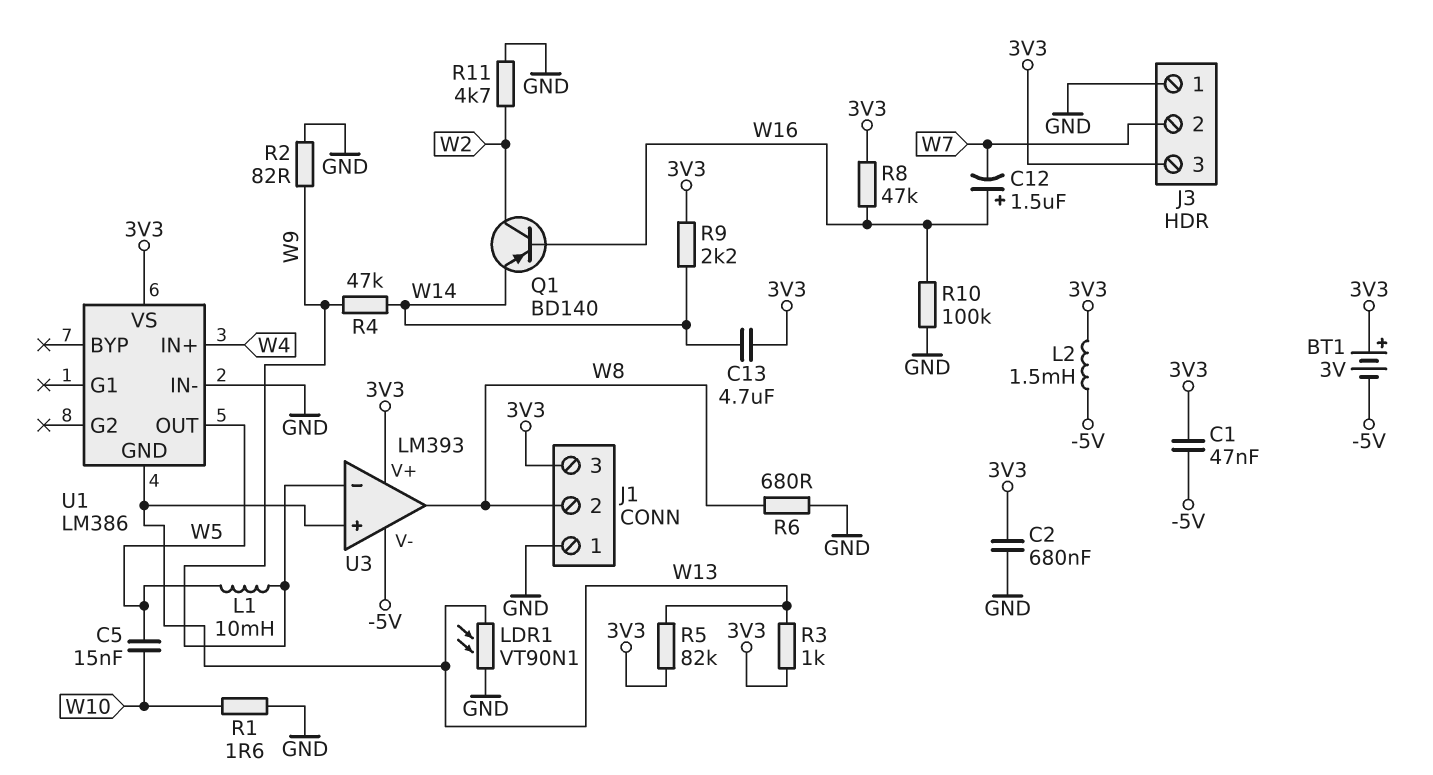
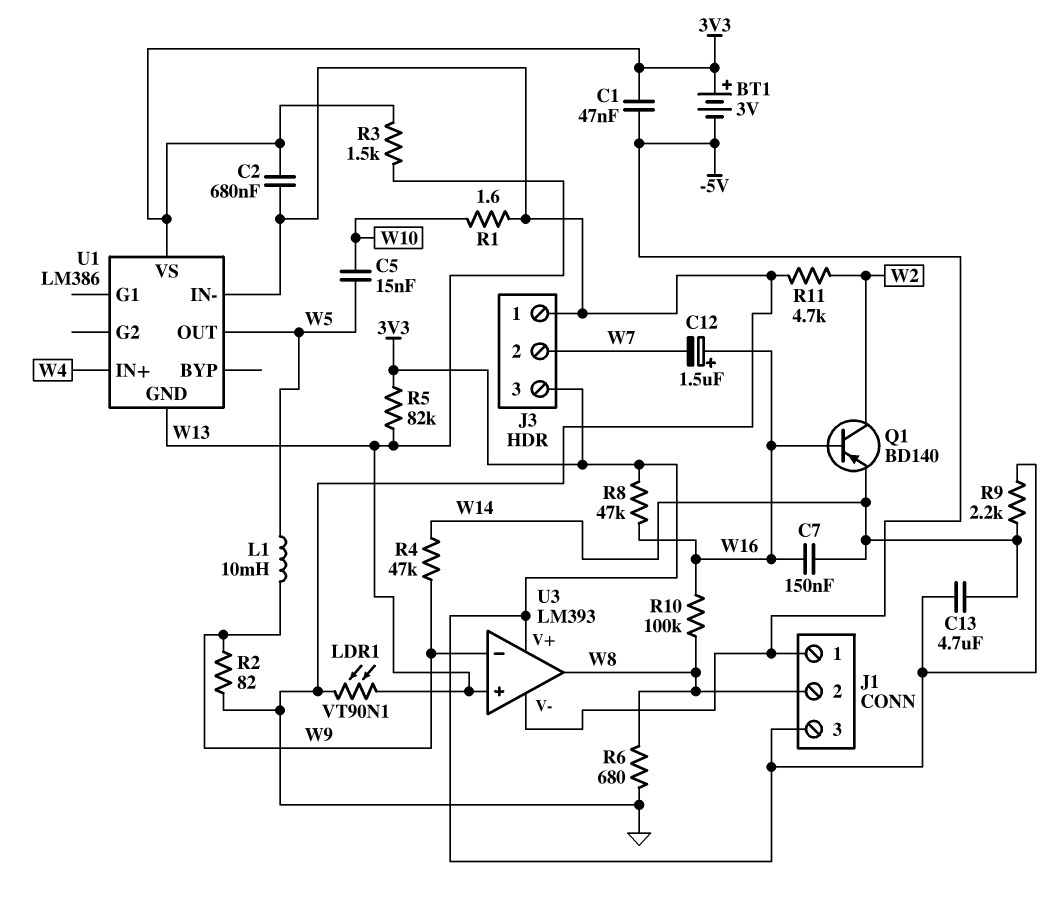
C7: none -> 150nF (W14, W16)
J1 pin 1: GND -> -5V
L2: 1.5mH (-5V, 3V3) -> none
R3: 1k (3V3, W13) -> 1.5k (3V3, W13)
R10: 100k (GND, W16) -> 100k (W8, W16)

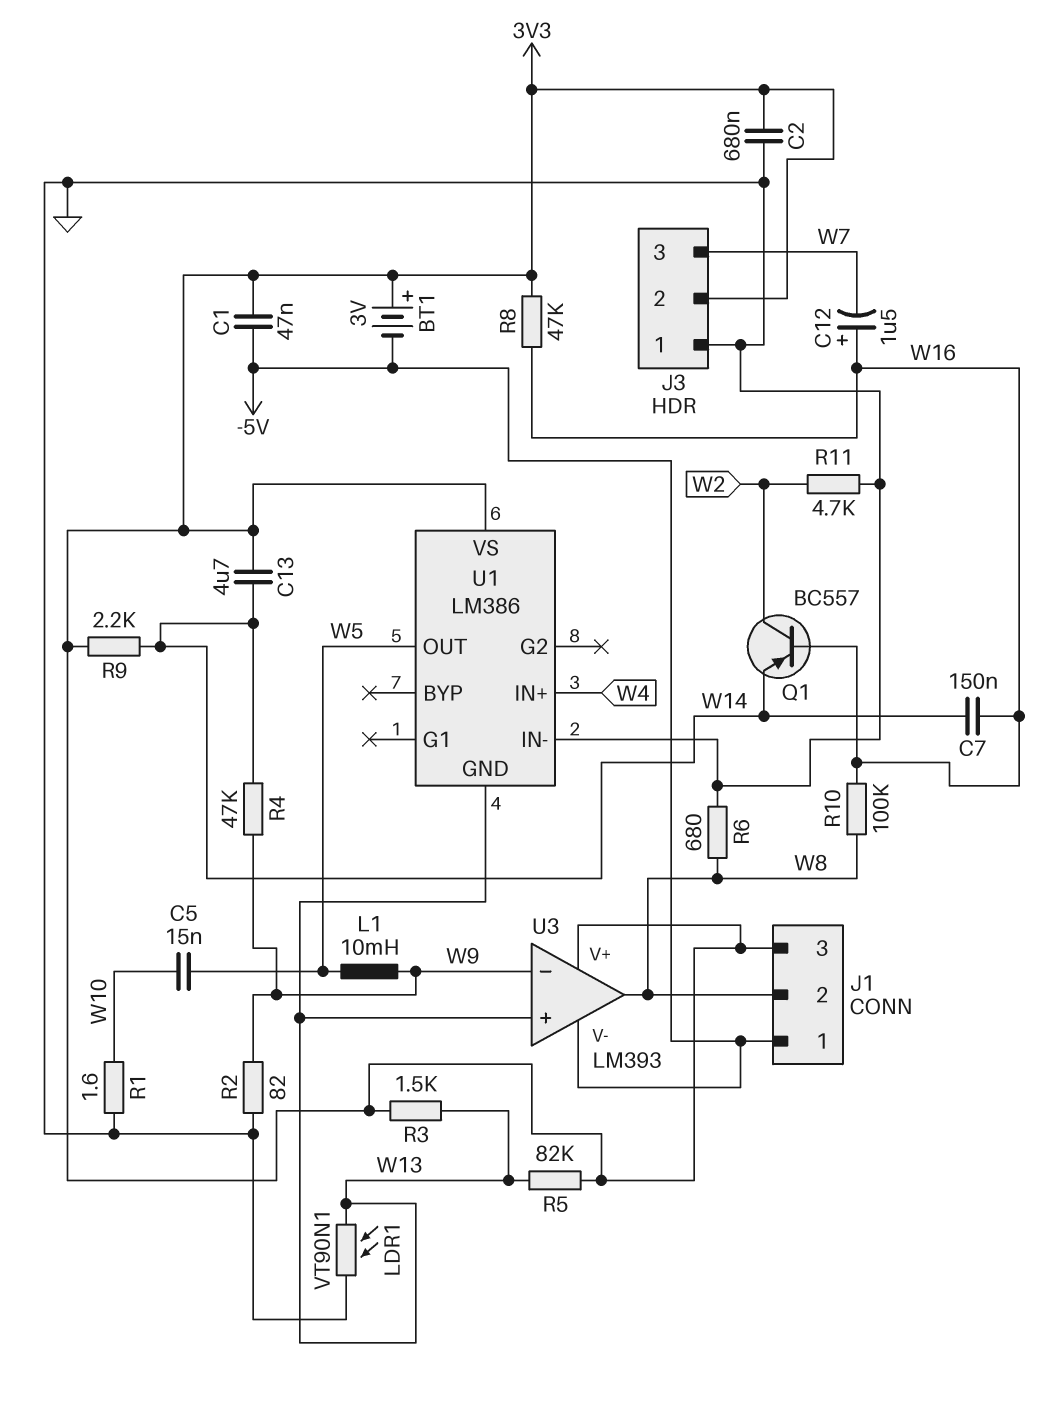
J3 pin 2: W7 -> 3V3
J3 pin 3: 3V3 -> W7
Q1: PNP BD140 (B W16, C W2, E W14) -> PNP BC557 (B W16, C W2, E W14)

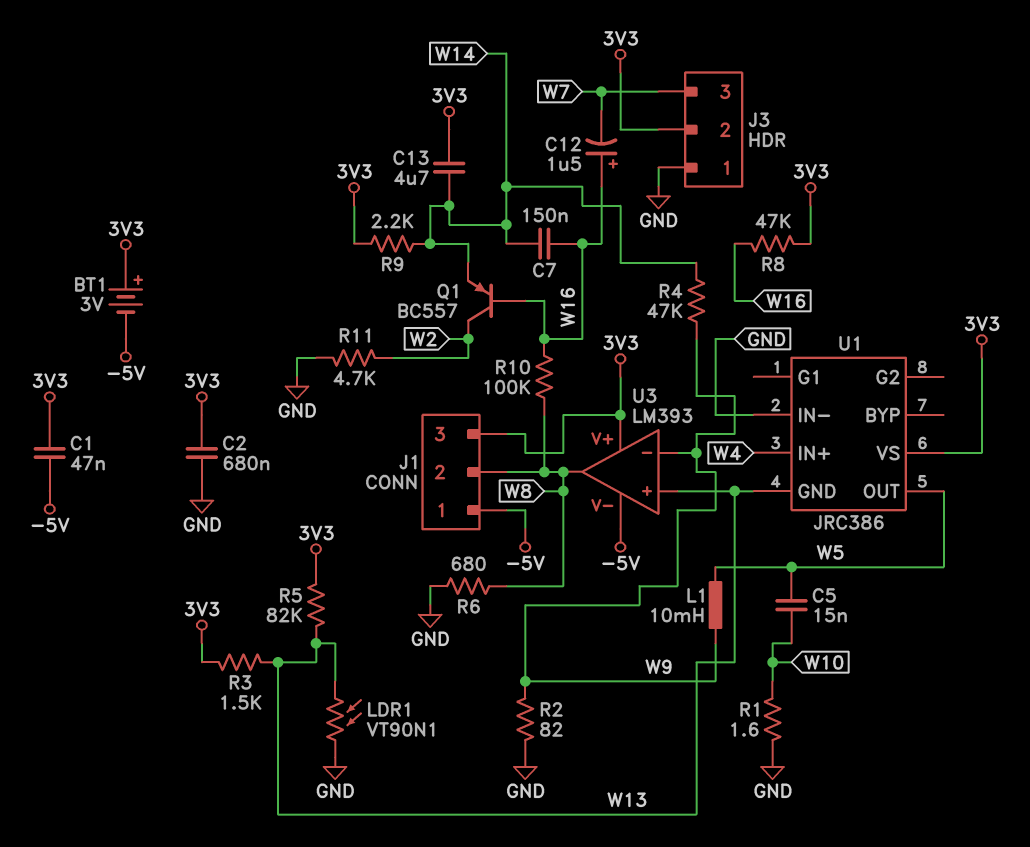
U1: LM386 -> JRC386

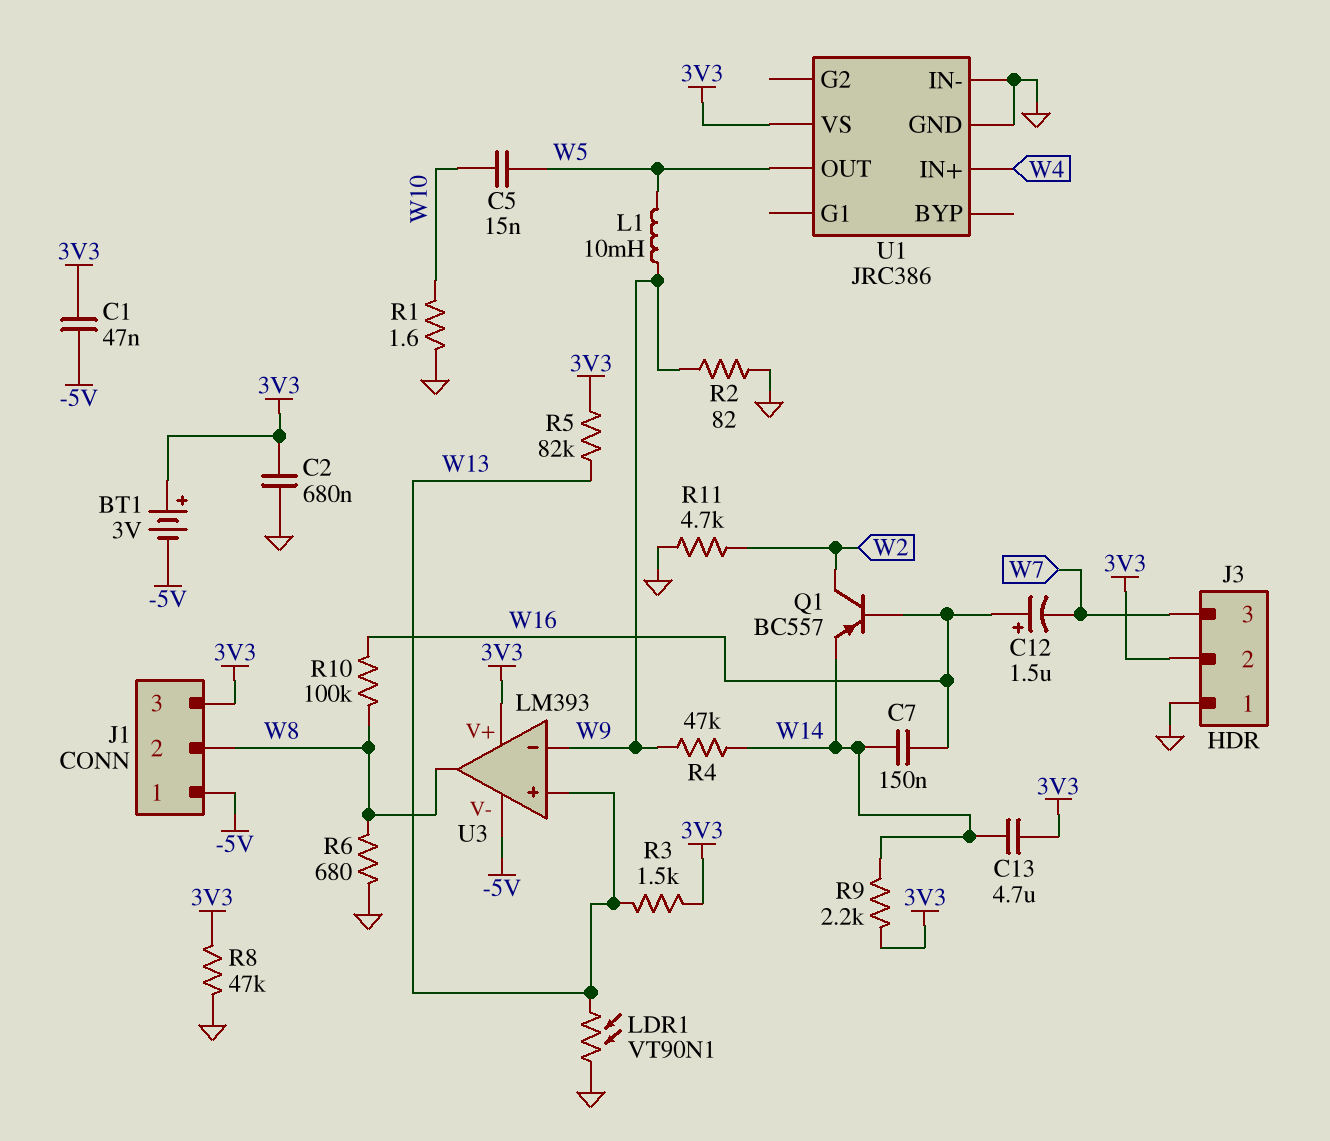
R8: 47k (3V3, W16) -> 47k (3V3, GND)
U1 pin GND: W13 -> GND

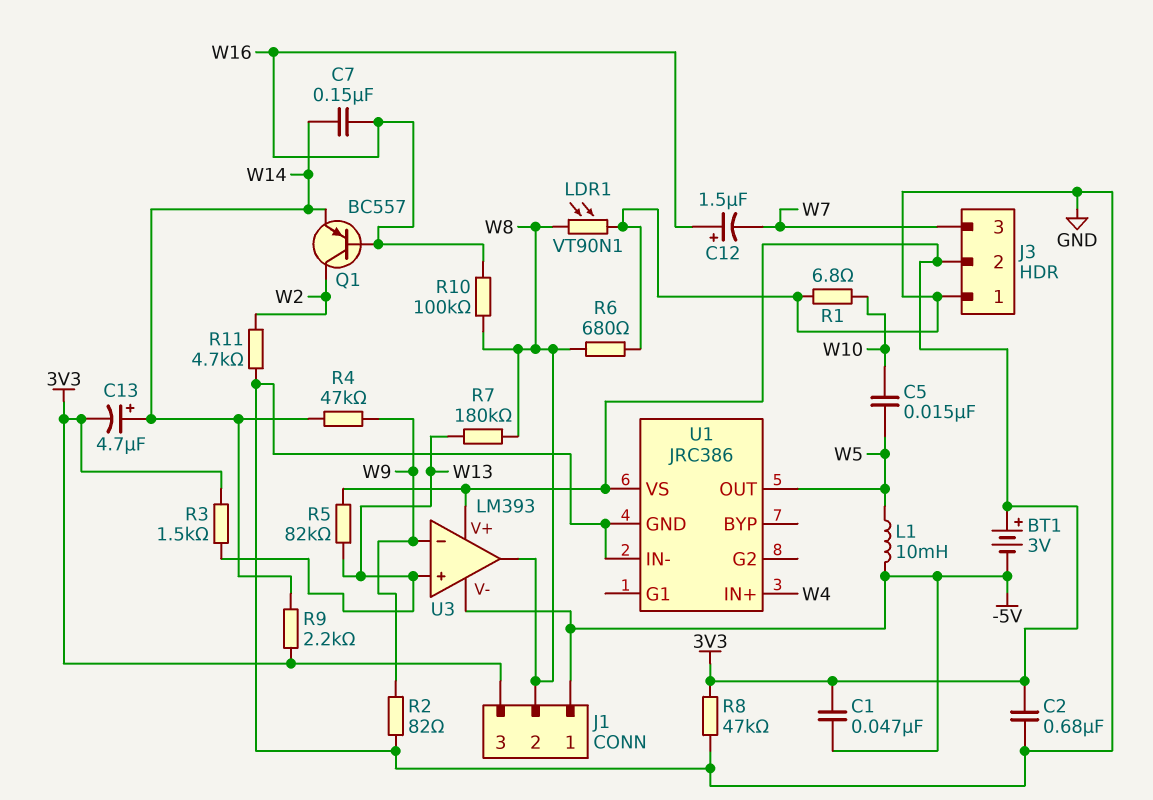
C13: 4.7uF (3V3, W14) -> 4.7uF (plus W14, minus 3V3)
L1: 10mH (W5, W9) -> 10mH (-5V, W5)
LDR1: VT90N1 (GND, W13) -> VT90N1 (GND, W8)
R1: 1.6 (GND, W10) -> 6.8 (GND, W10)
R7: none -> 180k (W8, W13)

